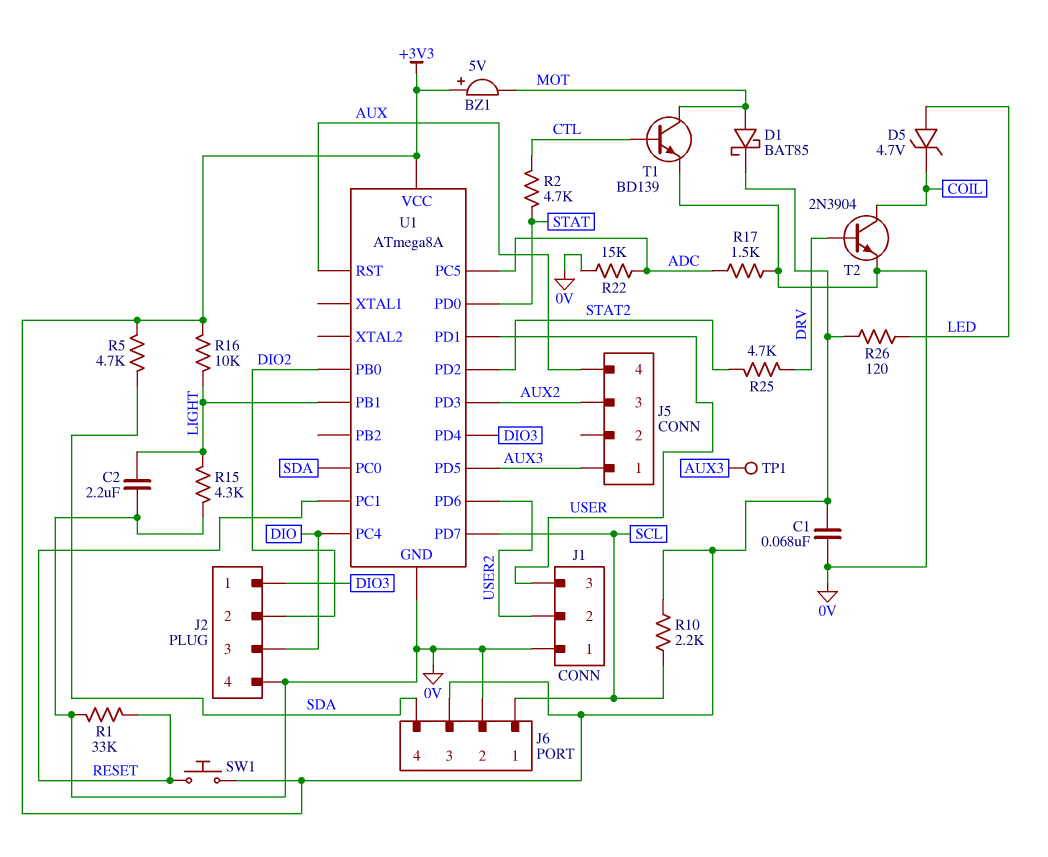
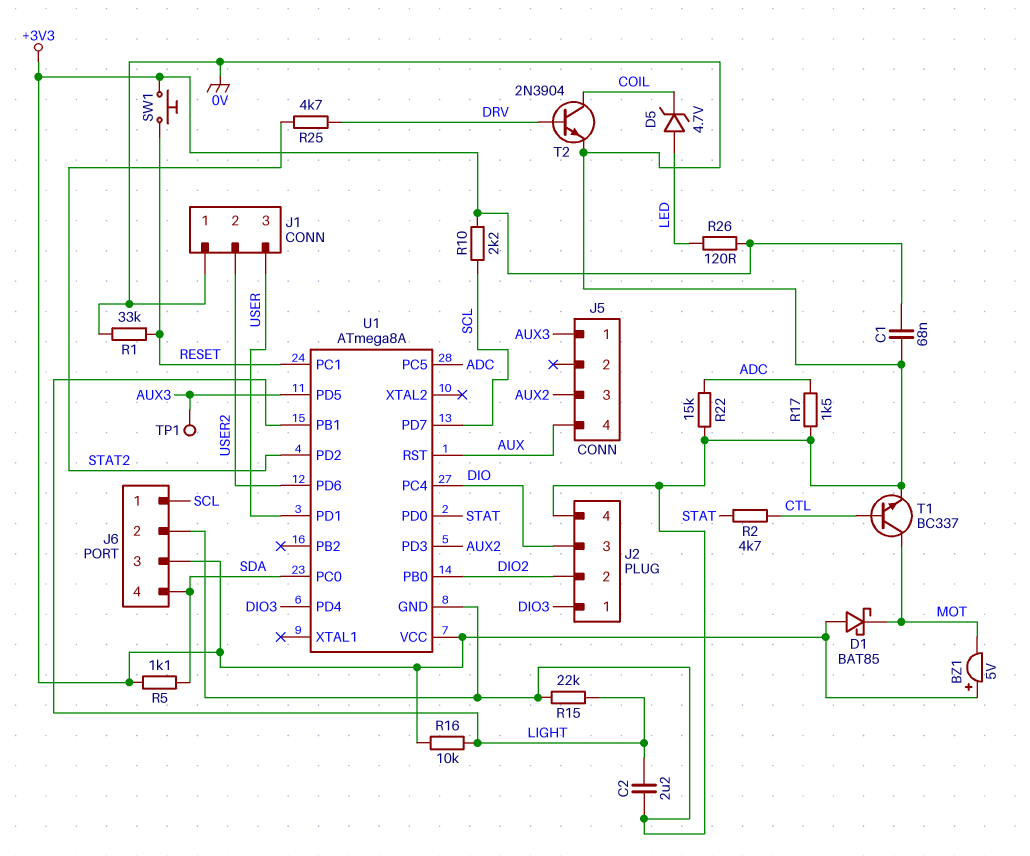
D1: schottky BAT85 (A MOT, K +3V3) -> schottky BAT85 (A +3V3, K MOT)
R5: 4.7k (+3V3, SDA) -> 1.1k (+3V3, SDA)
R15: 4.3k (0V, LIGHT) -> 22k (0V, LIGHT)
T1: NPN BD139 (B CTL, C MOT, E 0V) -> NPN BC337 (B CTL, C MOT, E 0V)

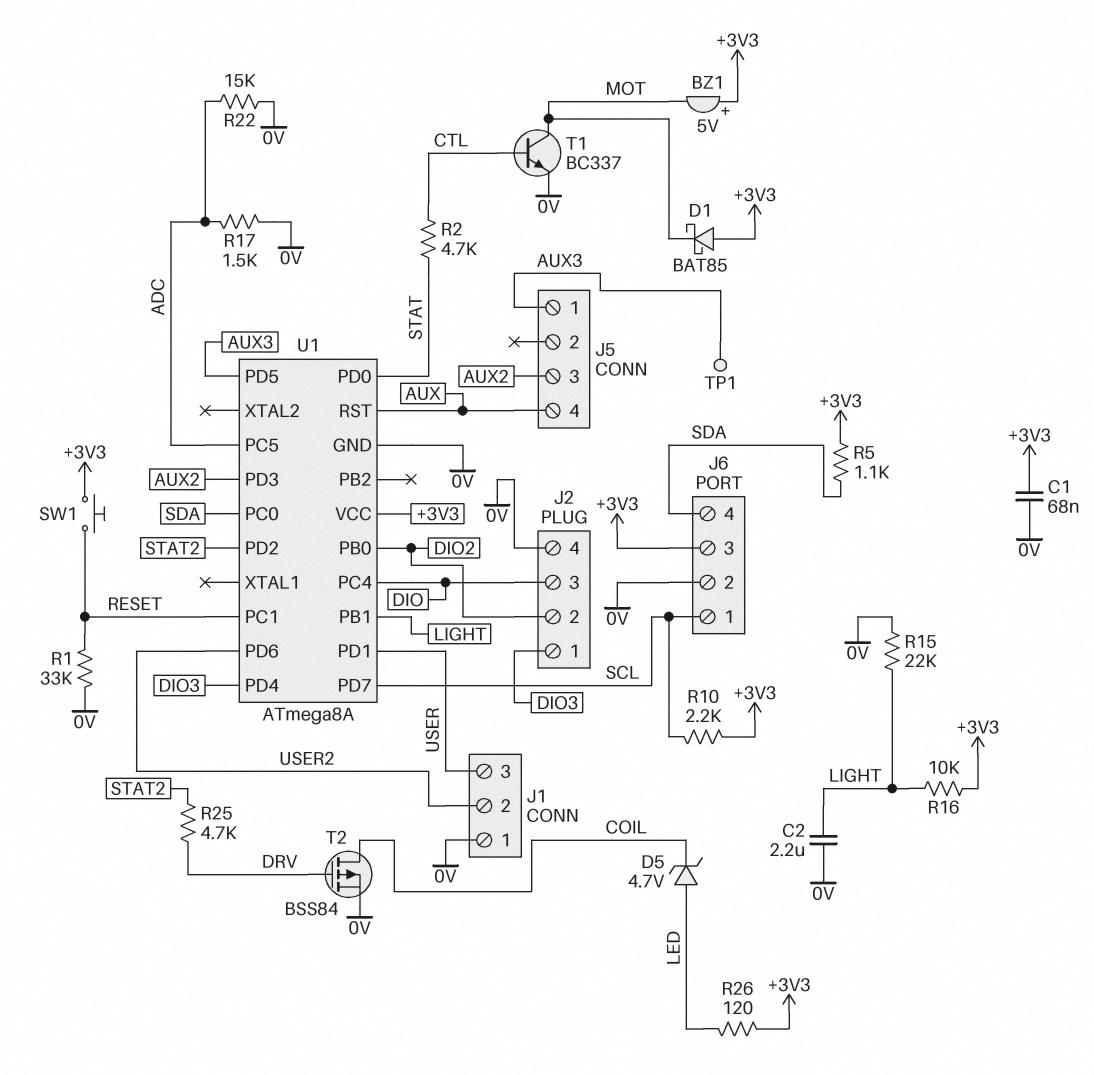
T2: NPN 2N3904 (B DRV, C COIL, E 0V) -> PMOS BSS84 (G DRV, D COIL, S 0V)

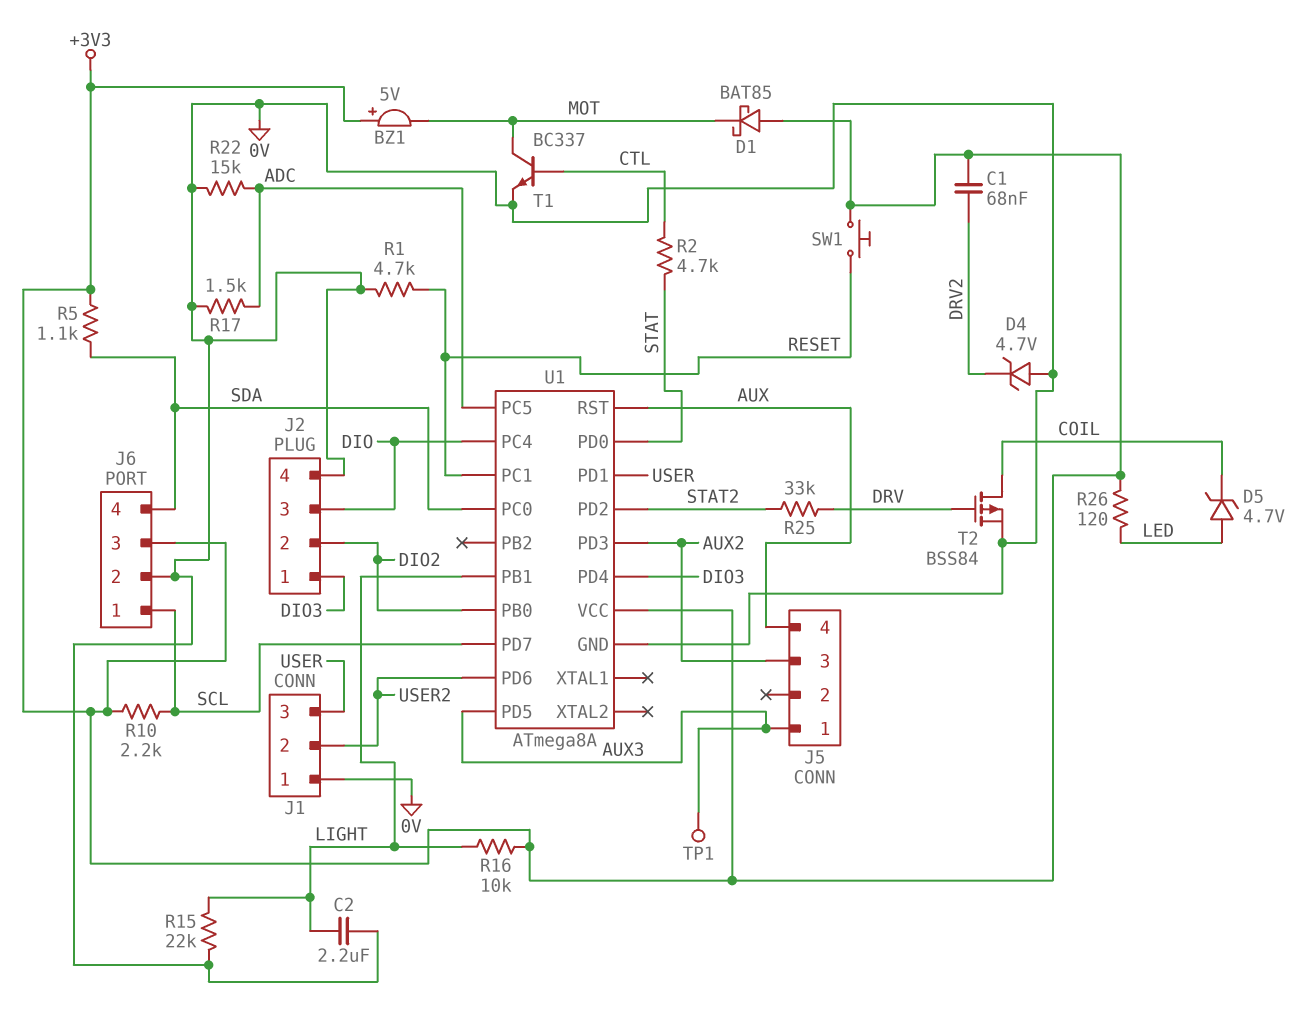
C1: 68nF (+3V3, 0V) -> 68nF (+3V3, DRV2)
D4: none -> zener 4.7V (A 0V, K DRV2)
R1: 33k (0V, RESET) -> 4.7k (0V, RESET)
R25: 4.7k (DRV, STAT2) -> 33k (DRV, STAT2)

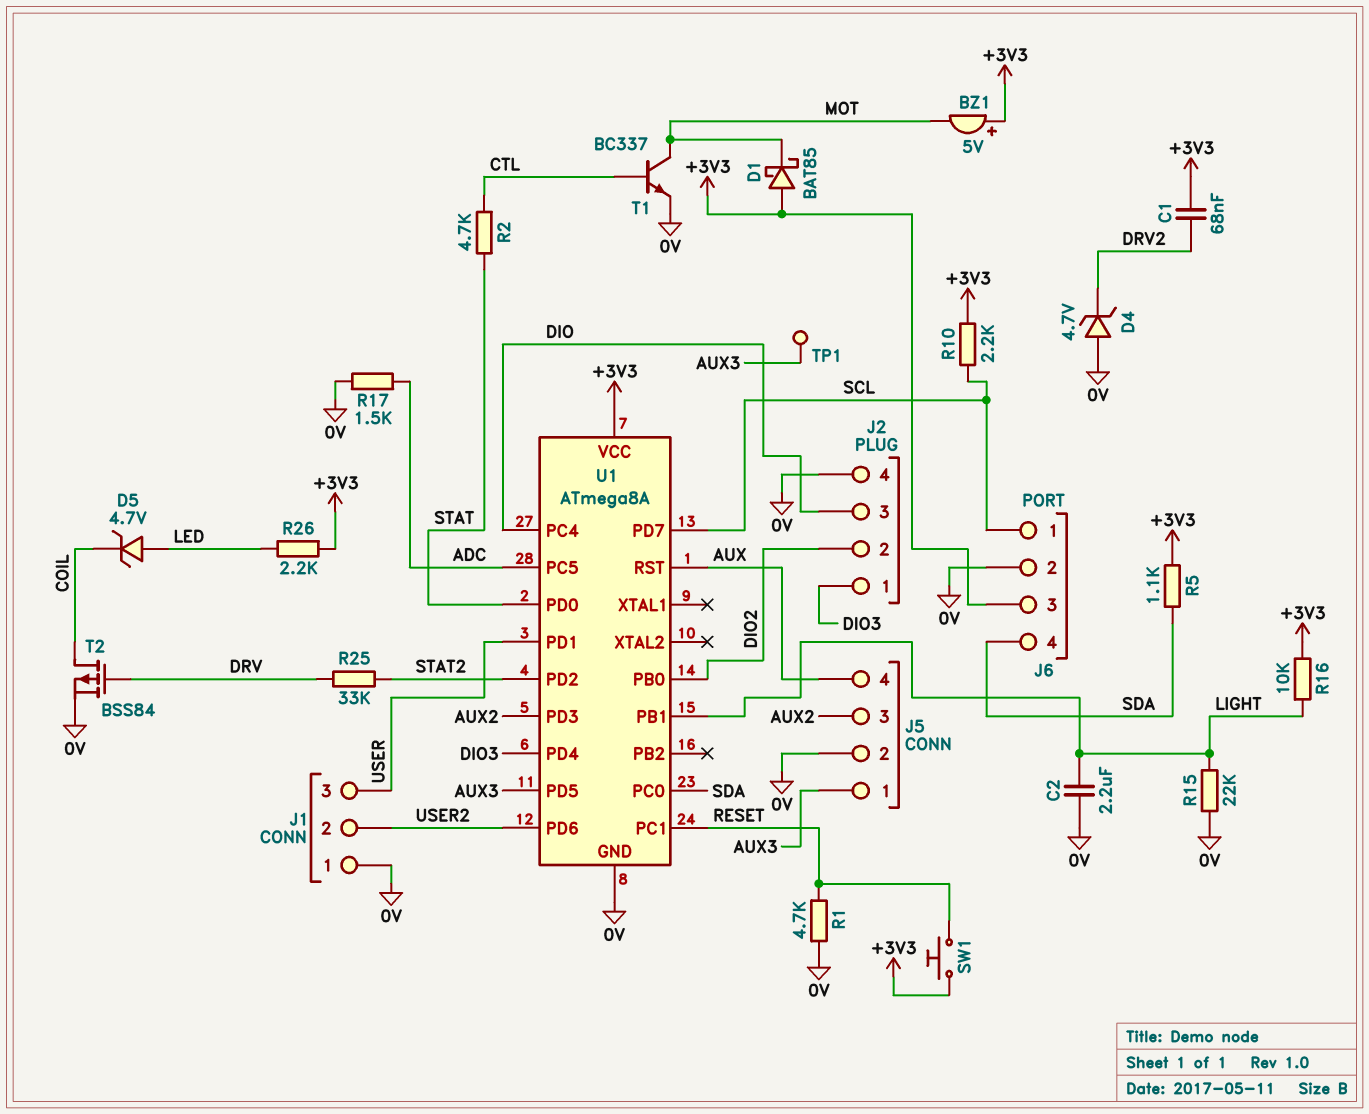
J5 pin 2: none -> 0V
R22: 15k (0V, ADC) -> none
R26: 120 (+3V3, LED) -> 2.2k (+3V3, LED)

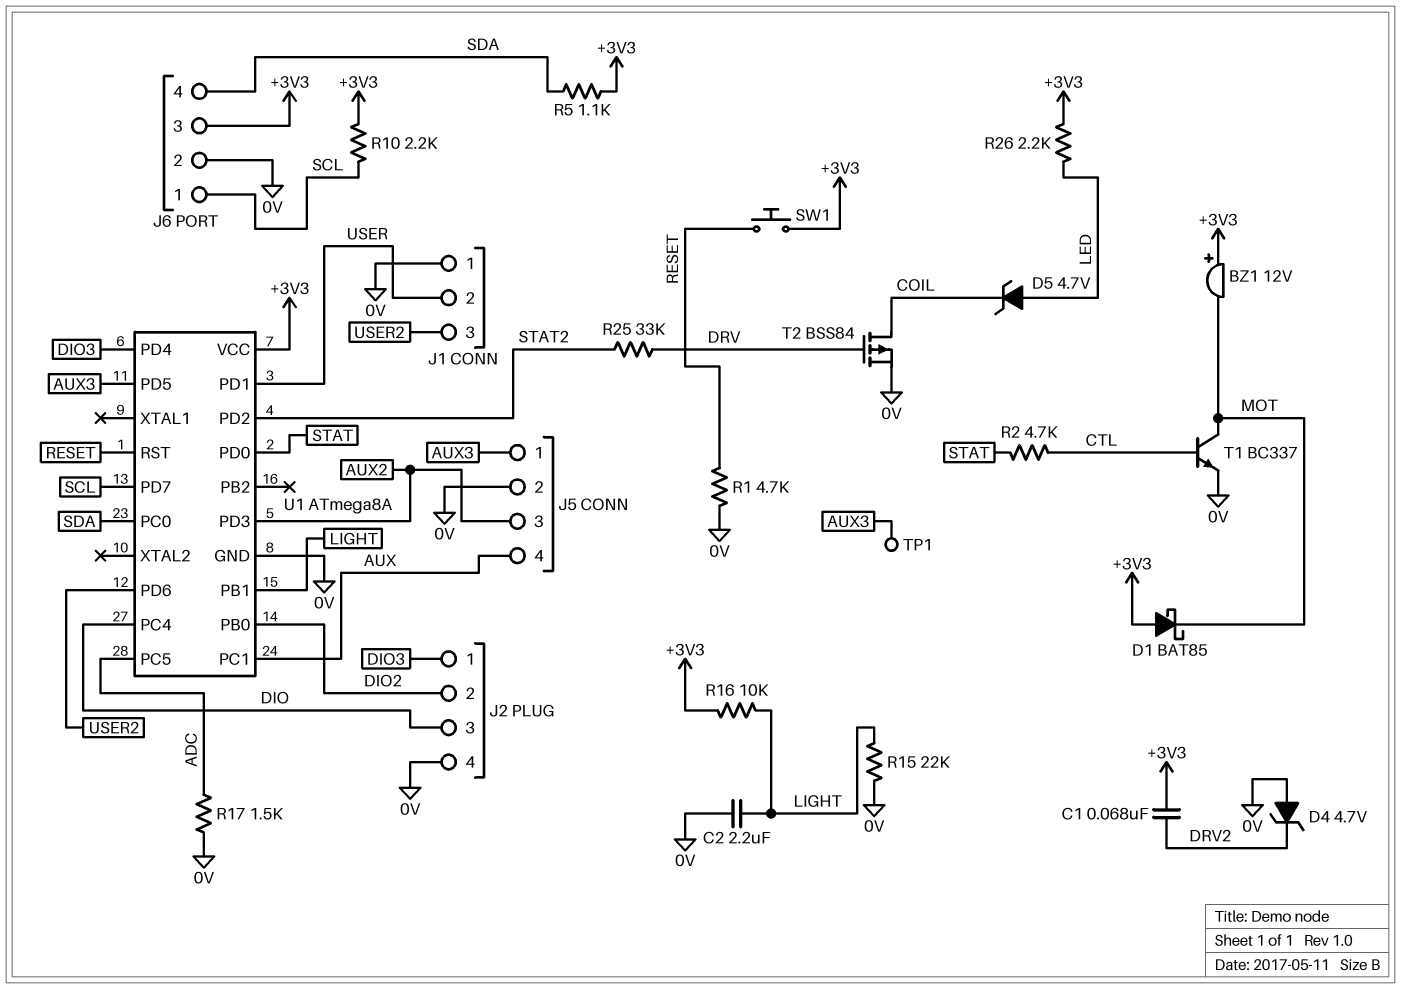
BZ1: buzzer 5V (plus +3V3, minus MOT) -> buzzer 12V (plus +3V3, minus MOT)
J1 pin 2: USER2 -> USER
J1 pin 3: USER -> USER2
U1 pin PC1: RESET -> AUX
U1 pin RST: AUX -> RESET

